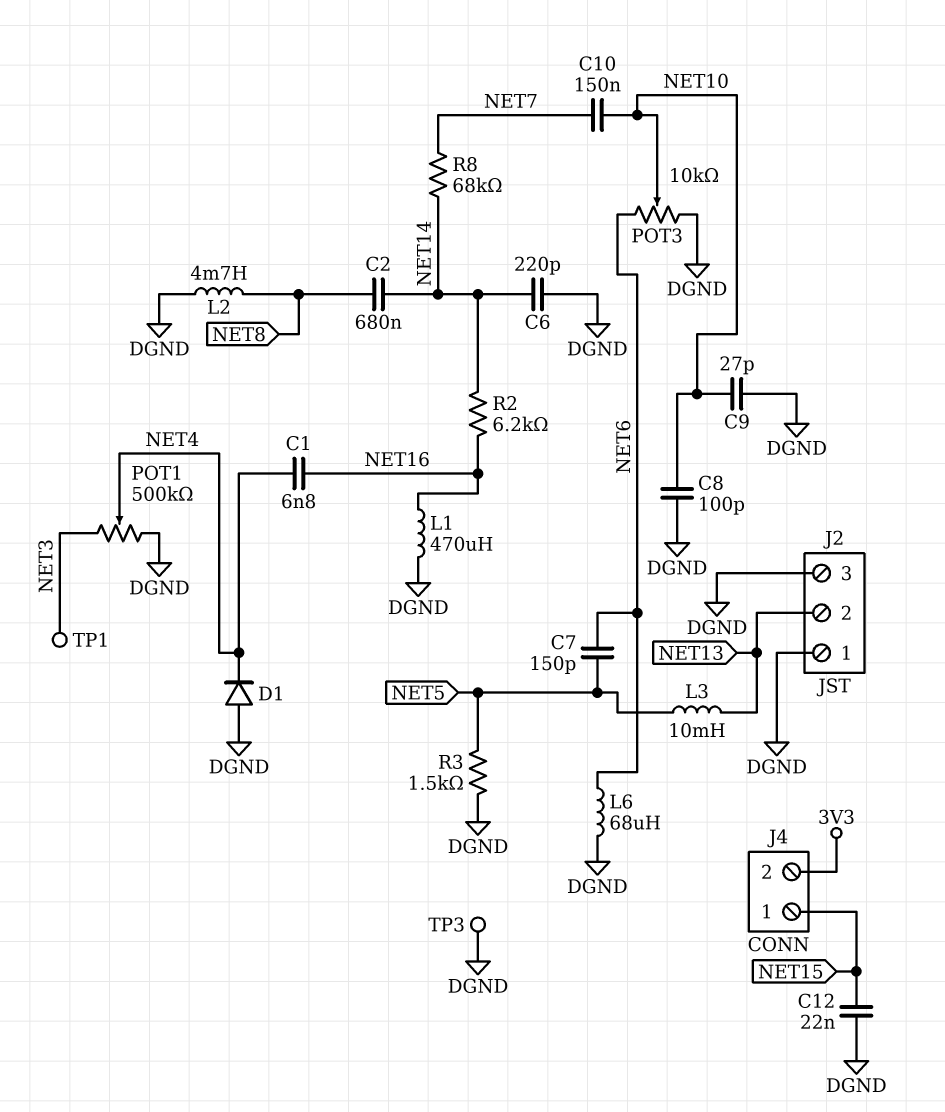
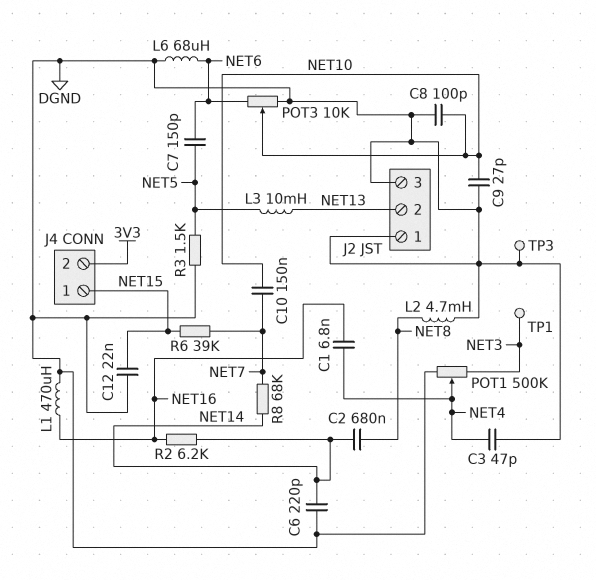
C3: none -> 47pF (DGND, NET4)
D1: diode (A DGND, K NET4) -> none
R6: none -> 39k (NET7, NET15)

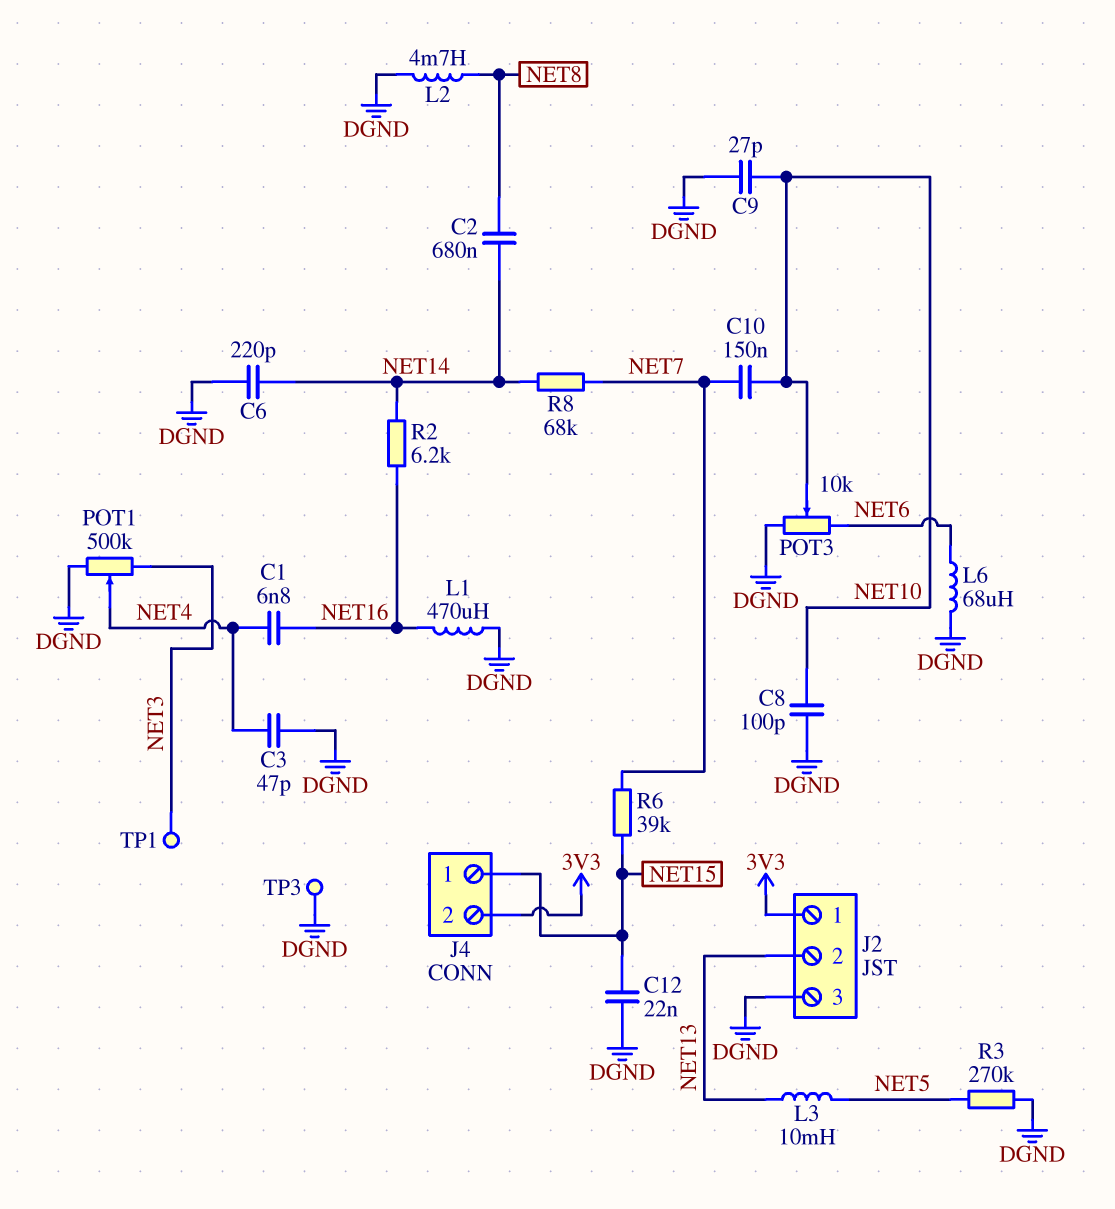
C7: 150pF (NET5, NET6) -> none
J2 pin 1: DGND -> 3V3
R3: 1.5k (DGND, NET5) -> 270k (DGND, NET5)

